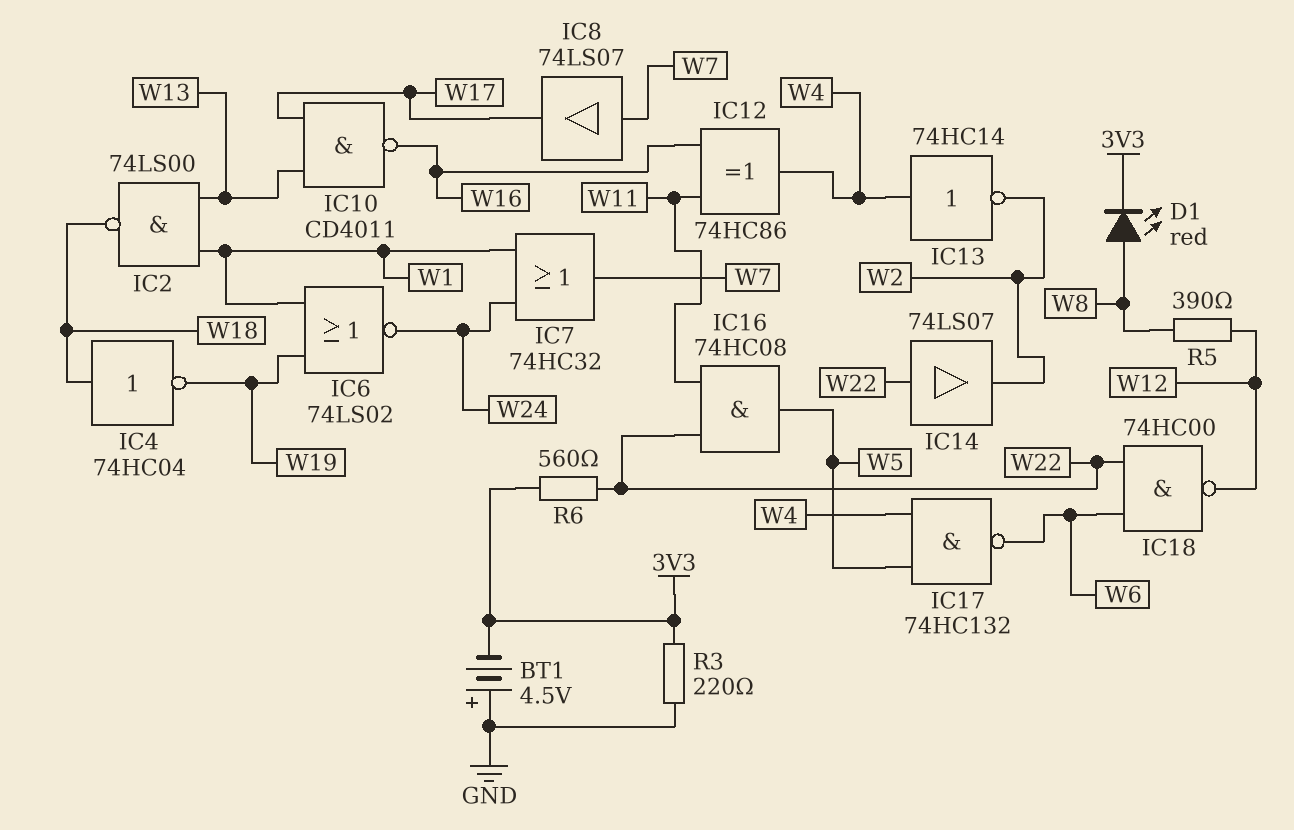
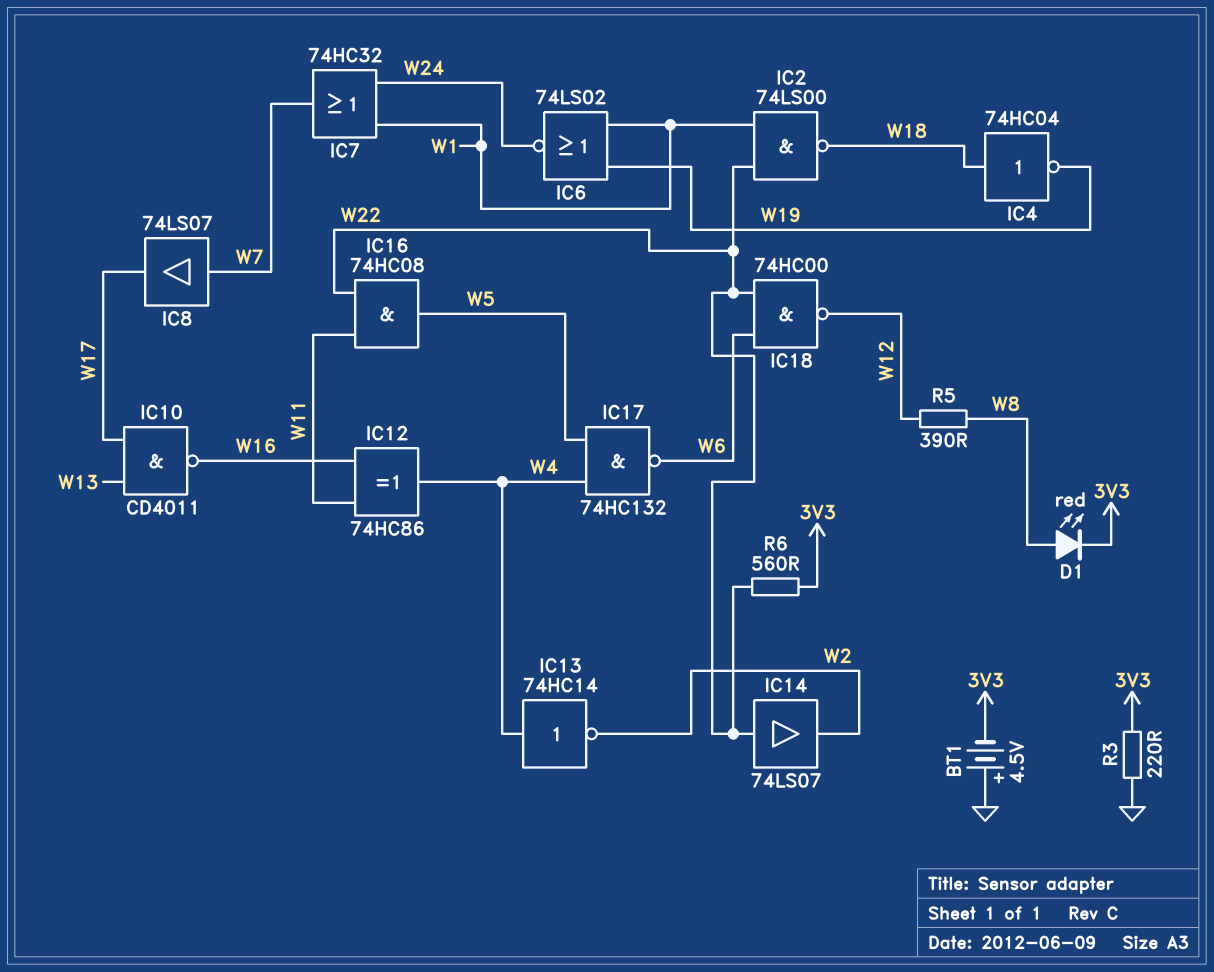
IC2: NAND 74LS00 (in W1, in W13, out W18) -> NAND 74LS00 (in W1, in W22, out W18)

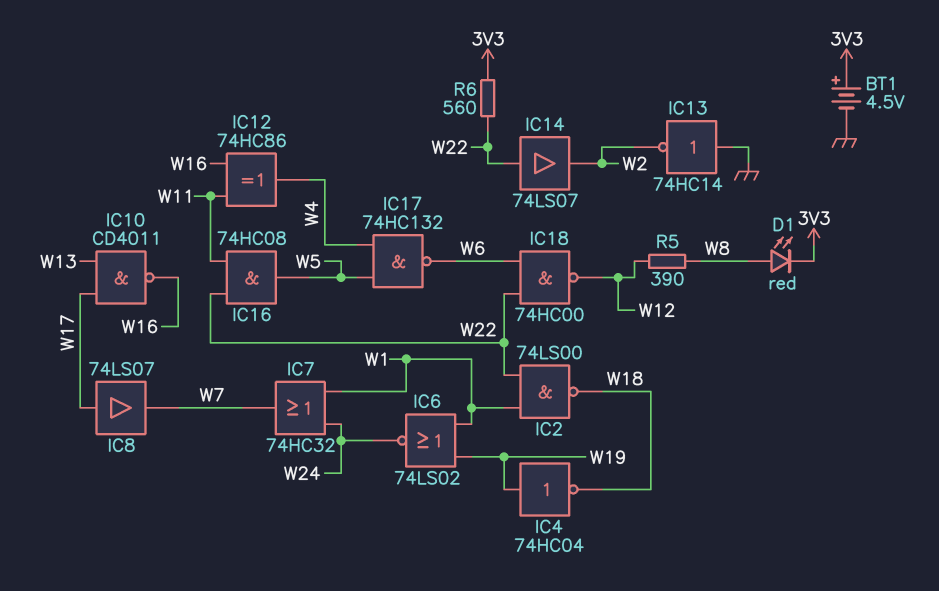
BT1: 4.5V (plus GND, minus 3V3) -> 4.5V (plus 3V3, minus GND)
IC4: NOT 74HC04 (in W18, out W19) -> NOT 74HC04 (in W19, out W18)
IC8: buffer 74LS07 (in W7, out W17) -> buffer 74LS07 (in W17, out W7)
IC13: NOT 74HC14 (in W4, out W2) -> NOT 74HC14 (in GND, out W2)
R3: 220 (3V3, GND) -> none

